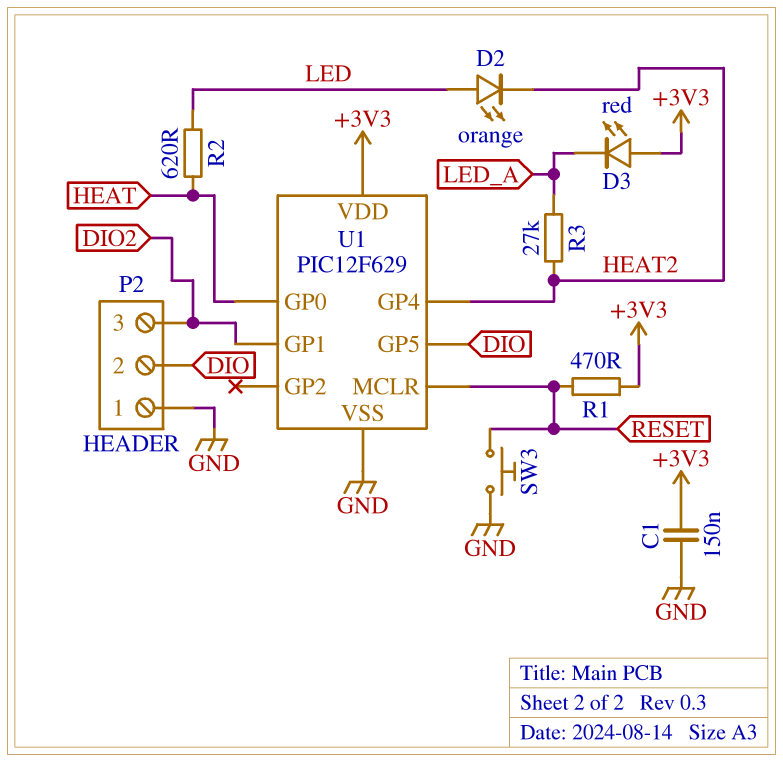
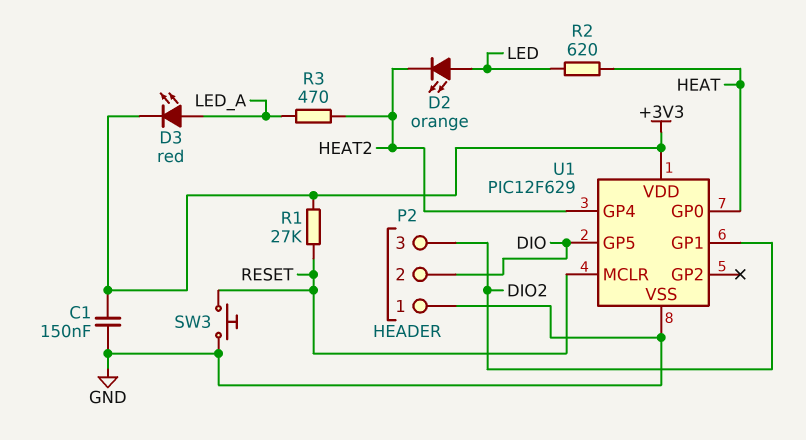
D3: LED red (A +3V3, K LED_A) -> LED red (A LED_A, K +3V3)
R1: 470 (+3V3, RESET) -> 27k (+3V3, RESET)
R3: 27k (HEAT2, LED_A) -> 470 (HEAT2, LED_A)

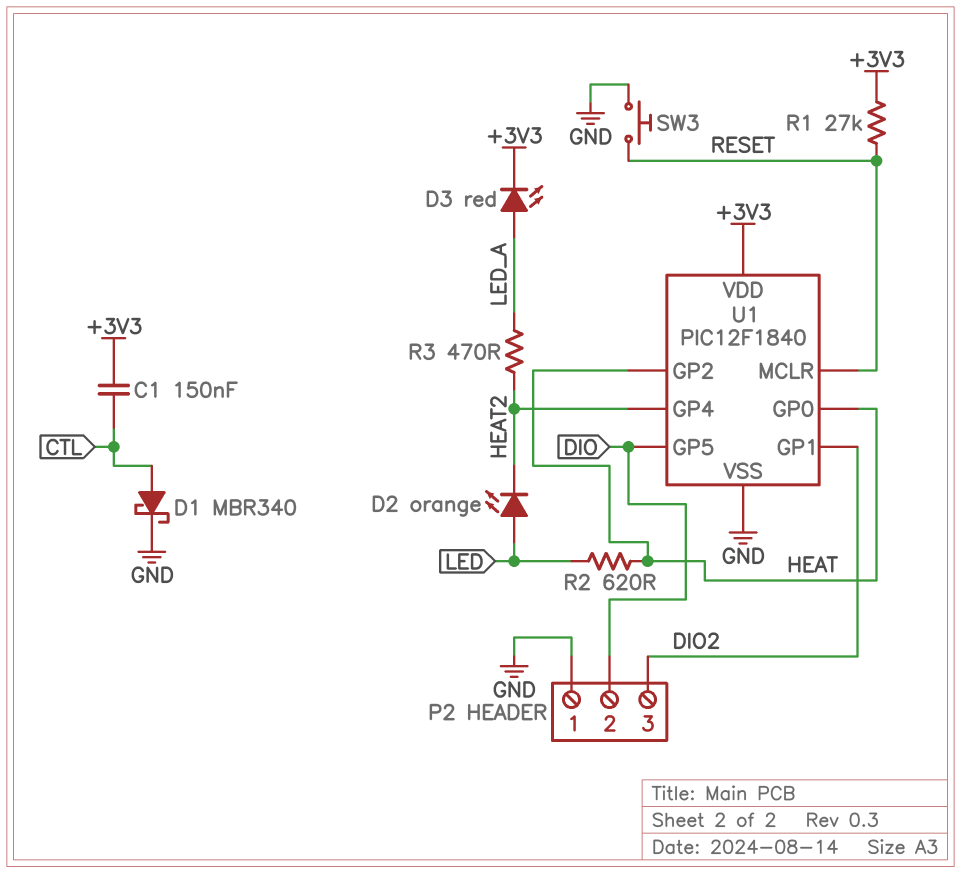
C1: 150nF (+3V3, GND) -> 150nF (+3V3, CTL)
D1: none -> schottky MBR340 (A CTL, K GND)
U1: PIC12F629 -> PIC12F1840
U1 pin GP2: none -> HEAT

